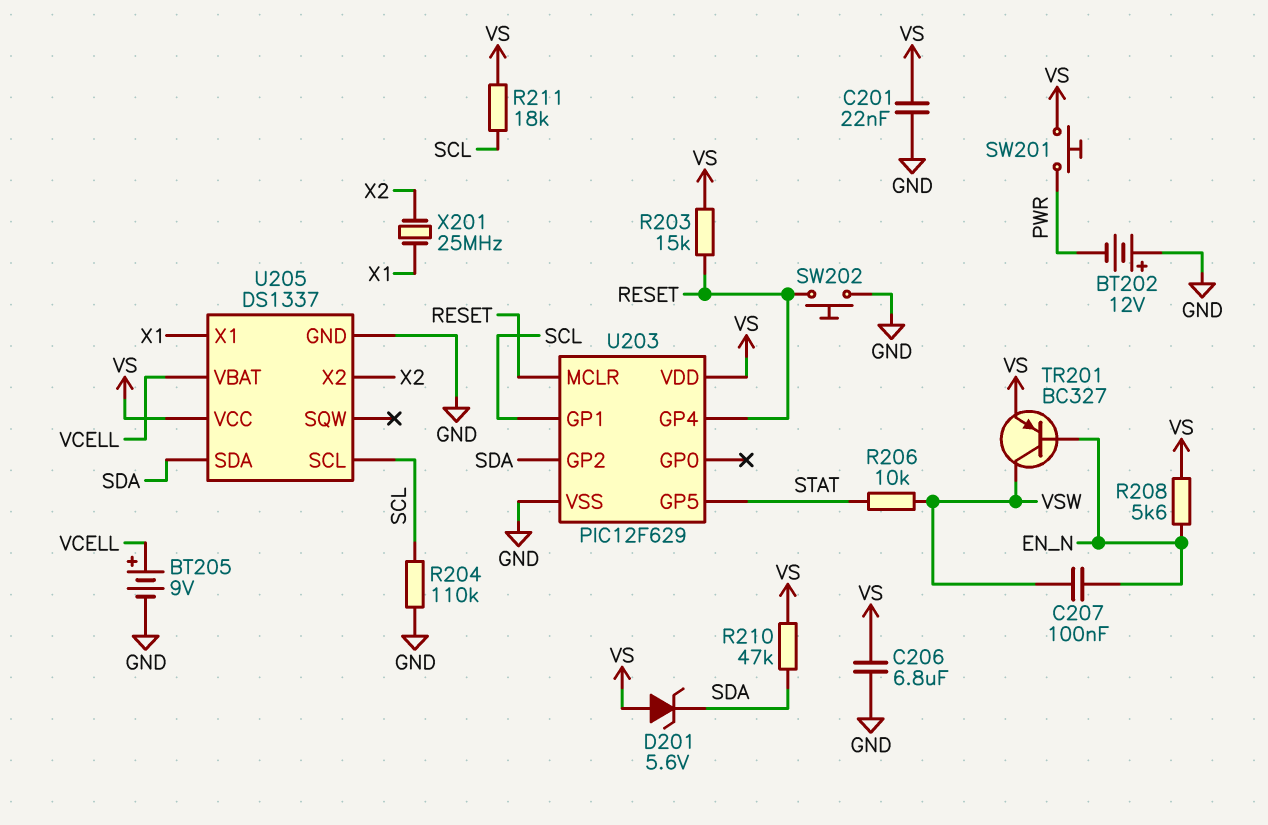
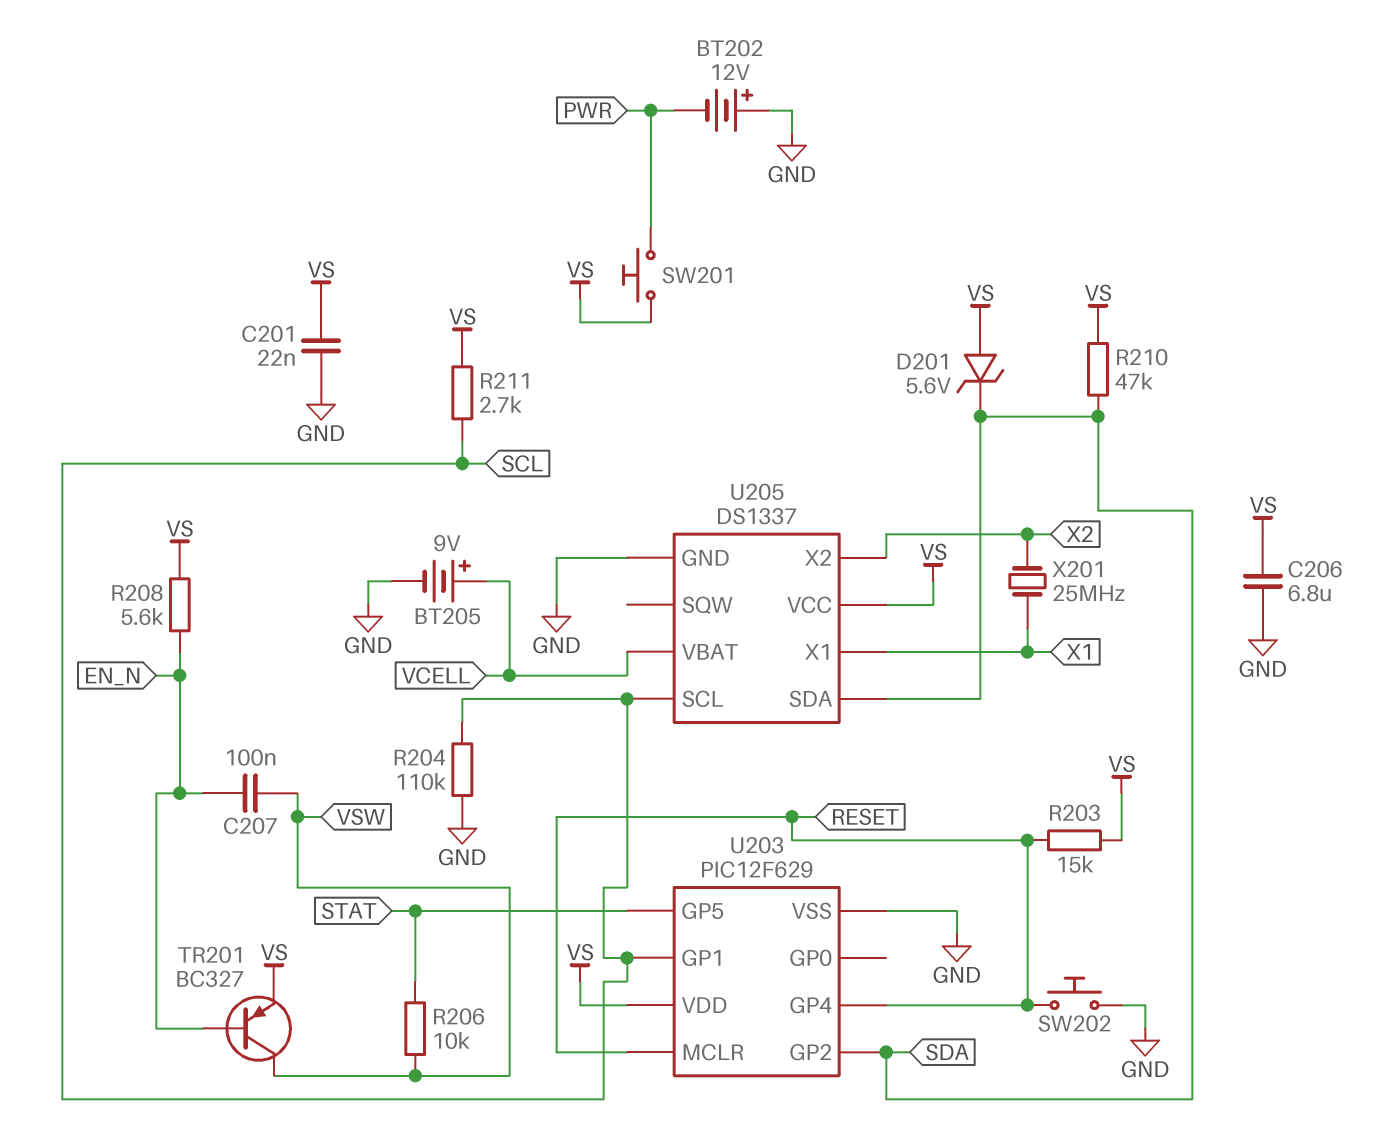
R211: 18k (SCL, VS) -> 2.7k (SCL, VS)

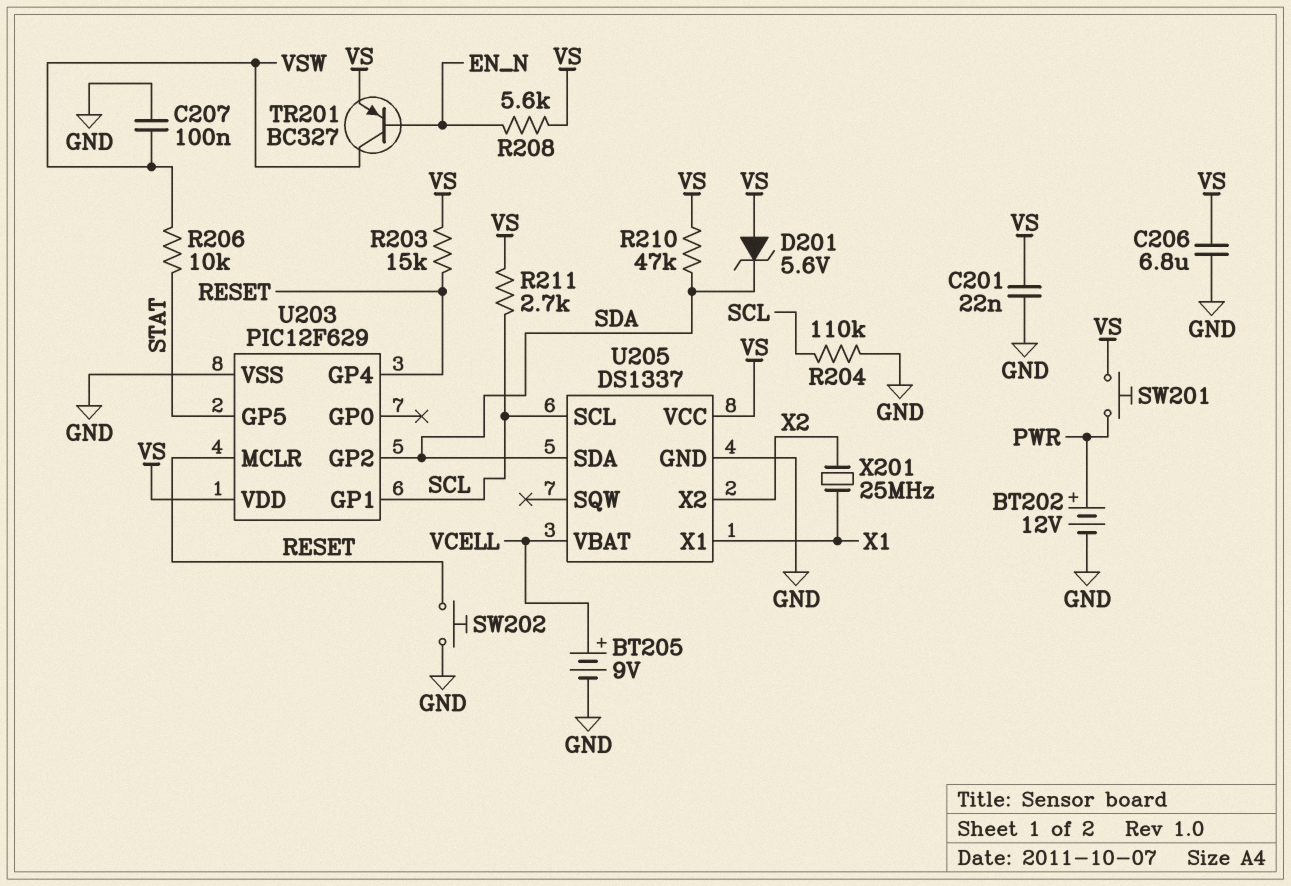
BT202: 12V (plus GND, minus PWR) -> 12V (plus PWR, minus GND)
C207: 100nF (EN_N, VSW) -> 100nF (GND, VSW)

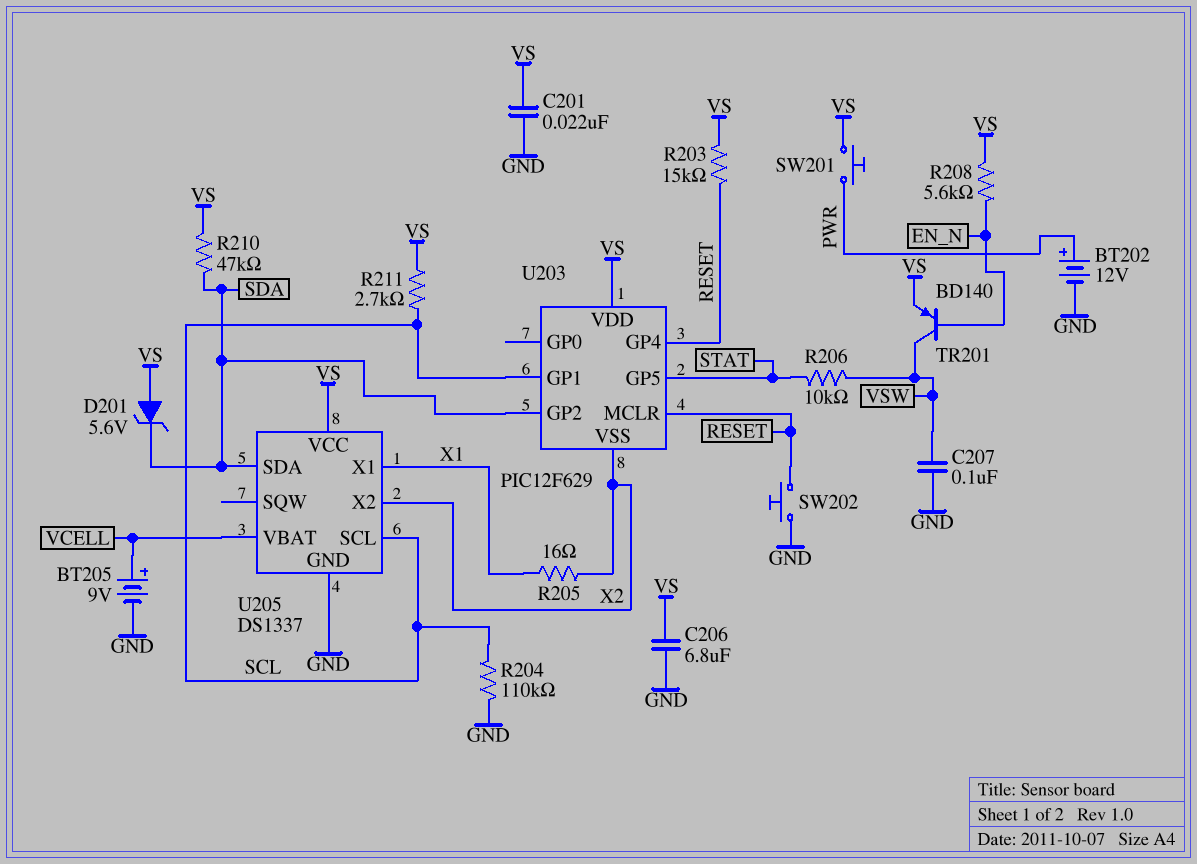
R205: none -> 16 (X1, X2)
TR201: PNP BC327 (B EN_N, C VSW, E VS) -> PNP BD140 (B EN_N, C VSW, E VS)
U203 pin VSS: GND -> X2
X201: 25MHz (X1, X2) -> none

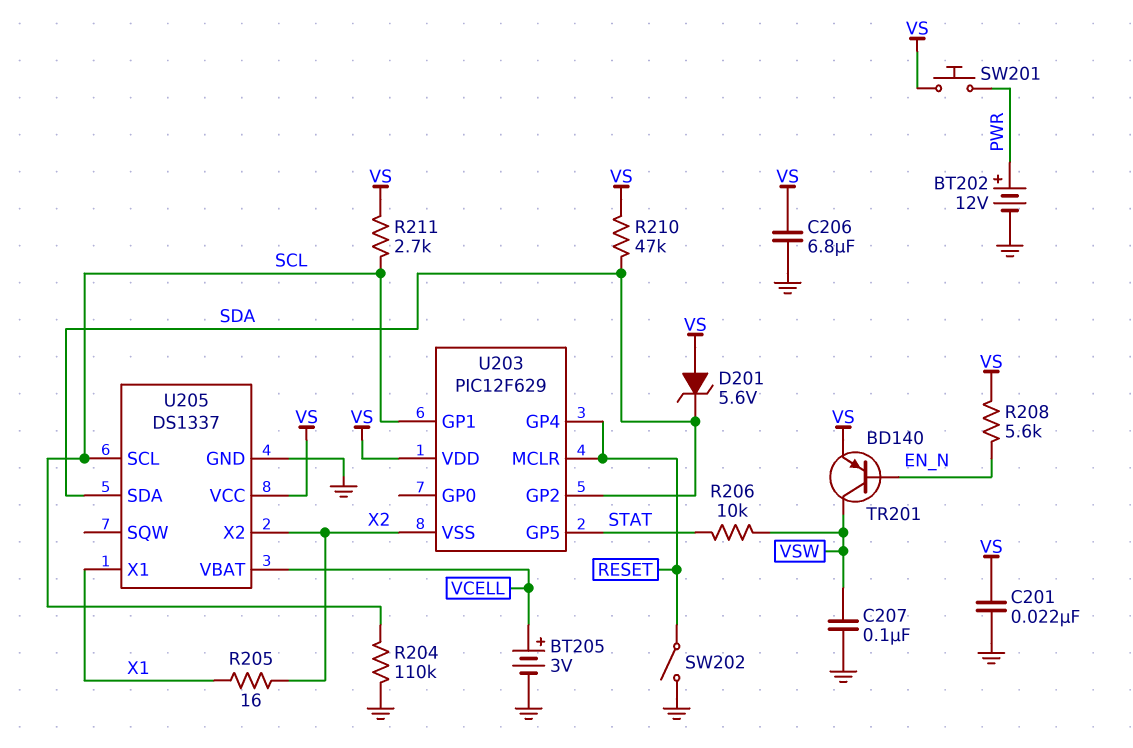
BT205: 9V (plus VCELL, minus GND) -> 3V (plus VCELL, minus GND)
R203: 15k (RESET, VS) -> none
SW202: button (GND, RESET) -> switch (GND, RESET)

